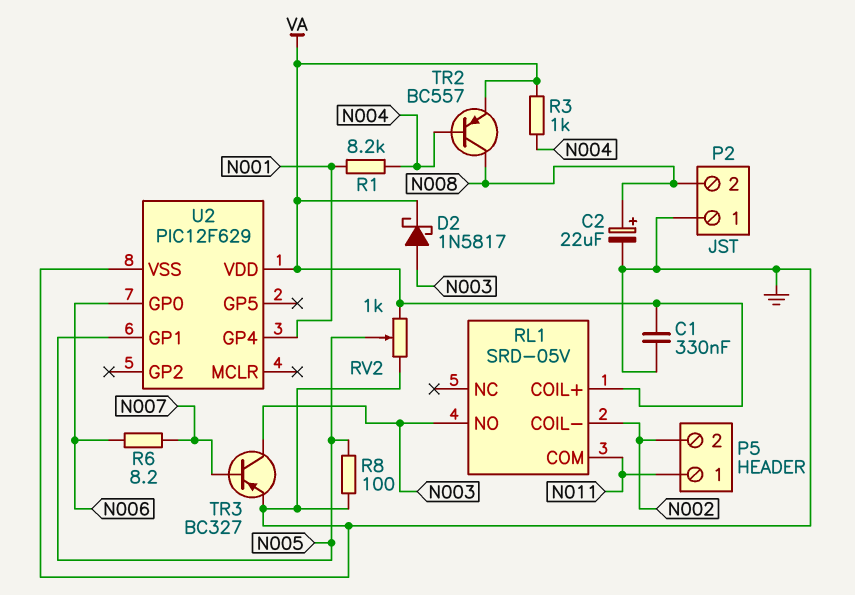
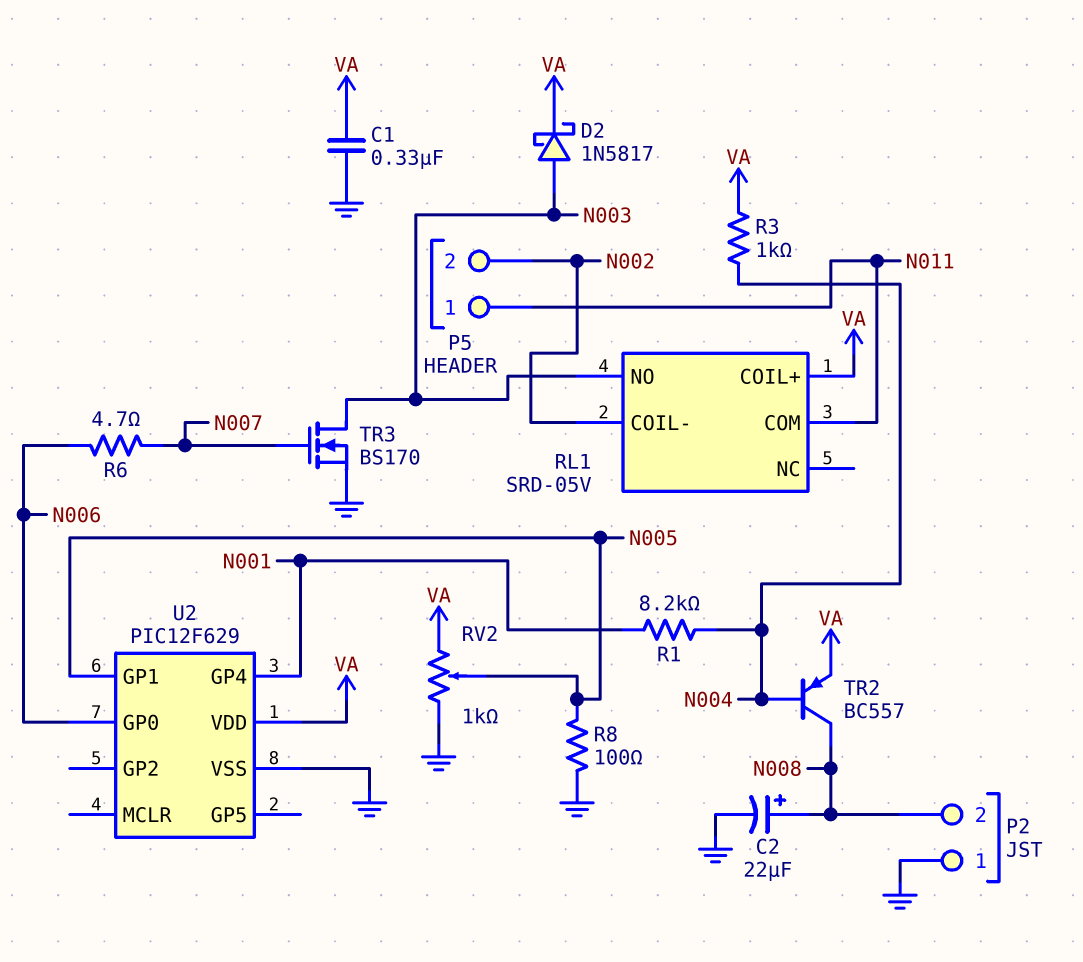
R6: 8.2 (N006, N007) -> 4.7 (N006, N007)
TR3: PNP BC327 (B N007, C N003, E GND) -> NMOS BS170 (G N007, D N003, S GND)

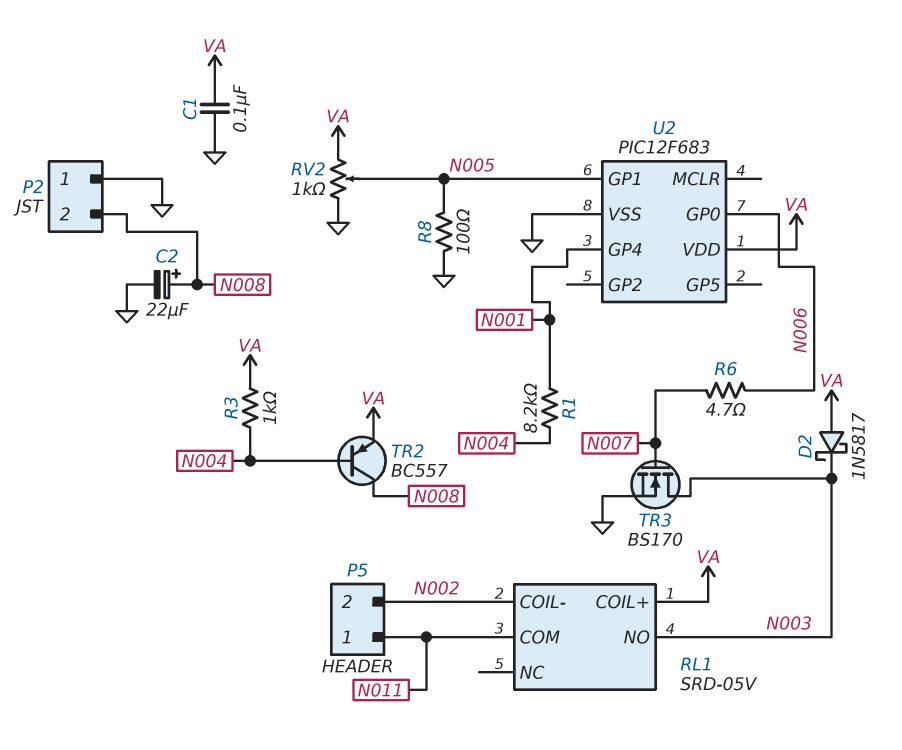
C1: 330nF (GND, VA) -> 100nF (GND, VA)
D2: schottky 1N5817 (A N003, K VA) -> schottky 1N5817 (A VA, K N003)
U2: PIC12F629 -> PIC12F683

